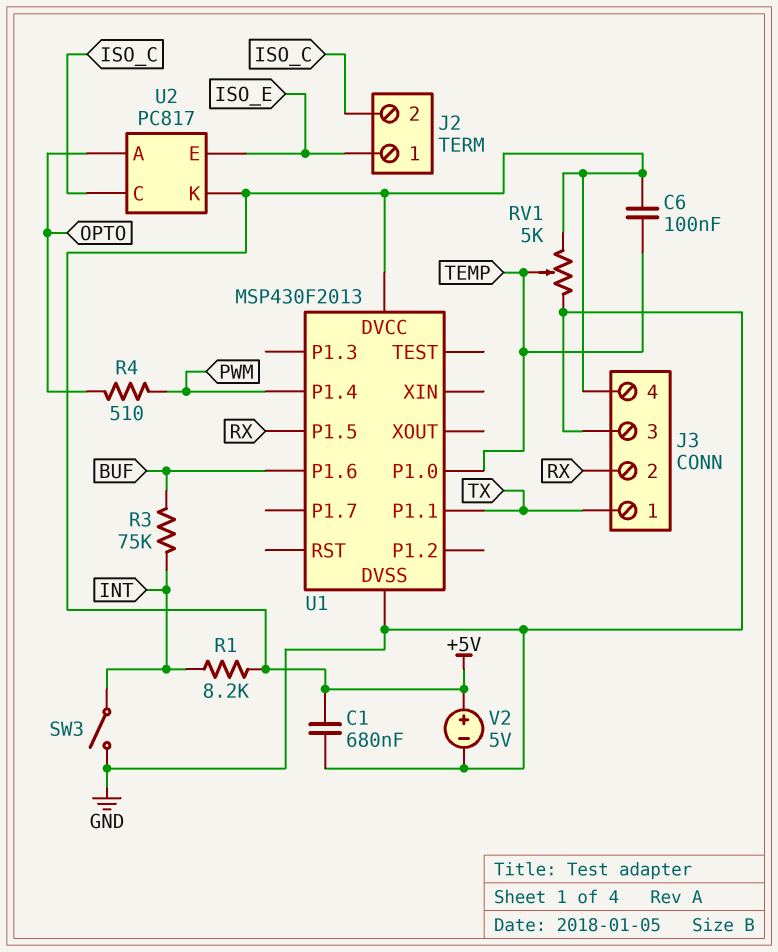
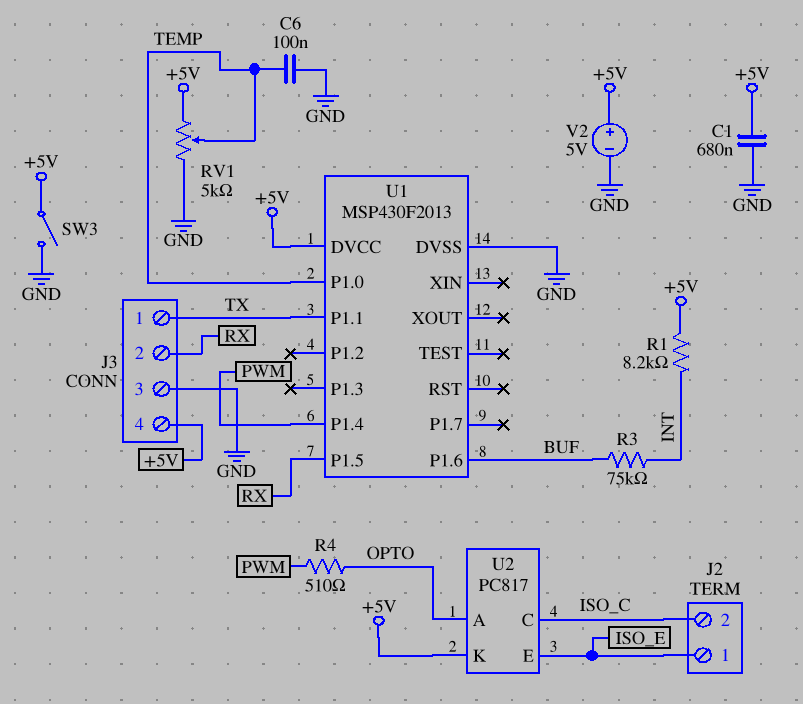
C6: 100nF (+5V, TEMP) -> 100nF (GND, TEMP)
SW3: switch (GND, INT) -> switch (+5V, GND)

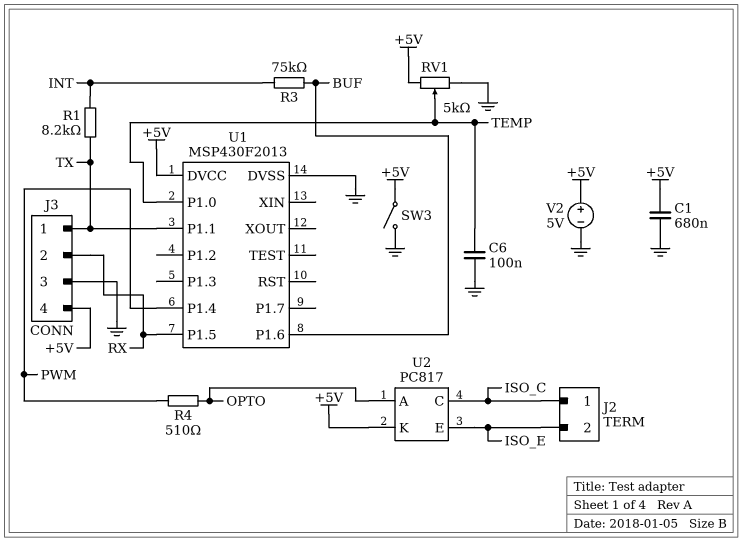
J2 pin 1: ISO_E -> ISO_C
J2 pin 2: ISO_C -> ISO_E
R1: 8.2k (+5V, INT) -> 8.2k (INT, TX)

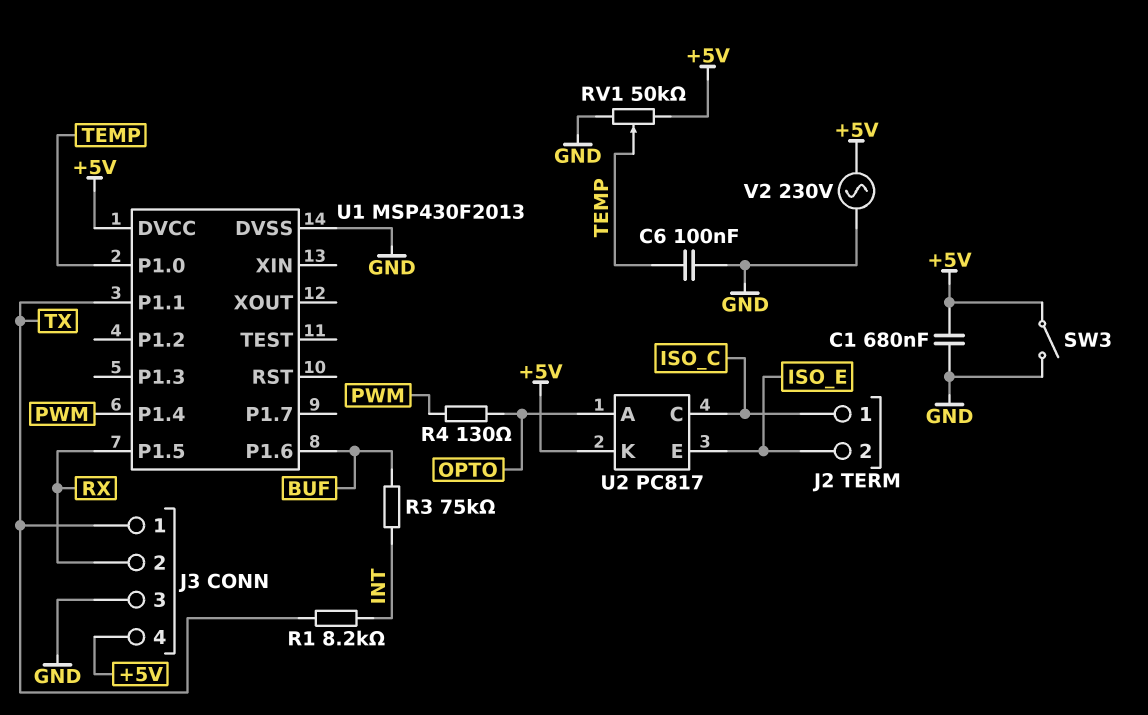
R4: 510 (OPTO, PWM) -> 130 (OPTO, PWM)
RV1: 5k (+5V, GND, wiper TEMP) -> 50k (+5V, GND, wiper TEMP)
V2: 5V (plus +5V, minus GND) -> AC 230V (+5V, GND)

